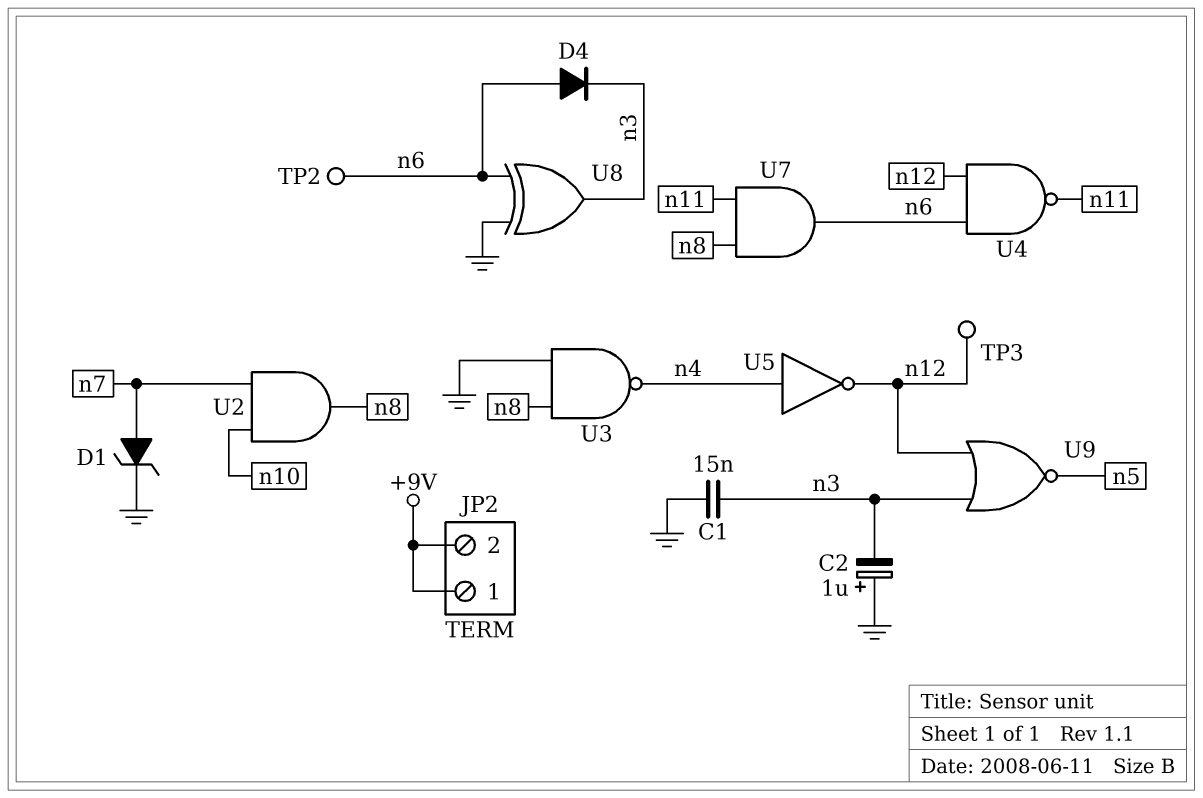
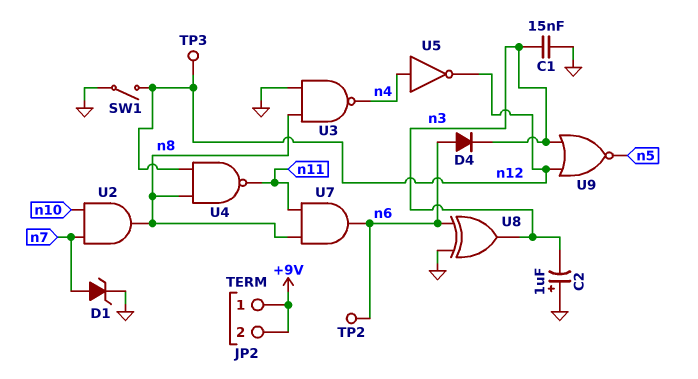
SW1: none -> switch (GND, n12)
U4: NAND (in n6, in n12, out n11) -> NAND (in n8, in n12, out n11)

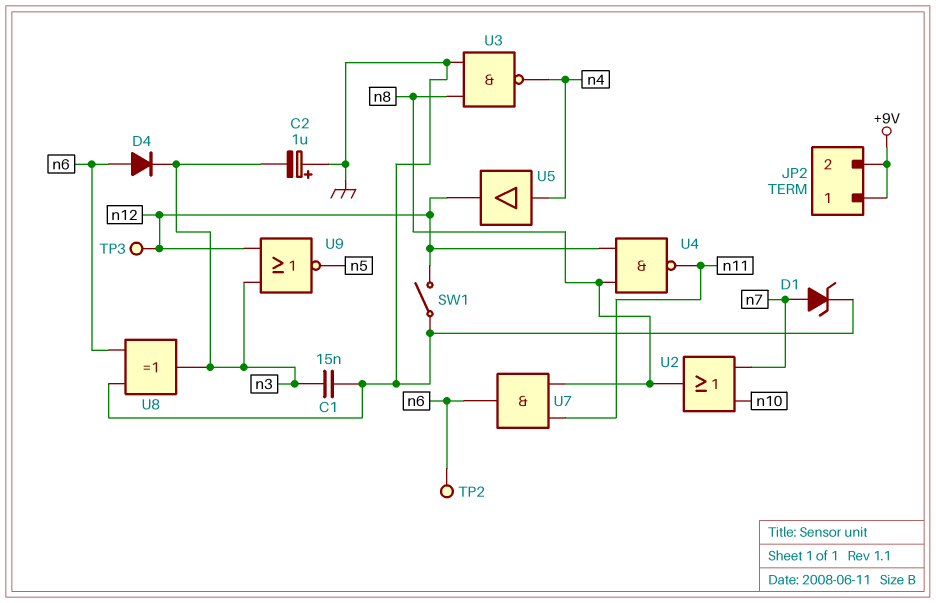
U2: AND (in n7, in n10, out n8) -> OR (in n7, in n10, out n8)
U5: NOT (in n4, out n12) -> buffer (in n4, out n12)

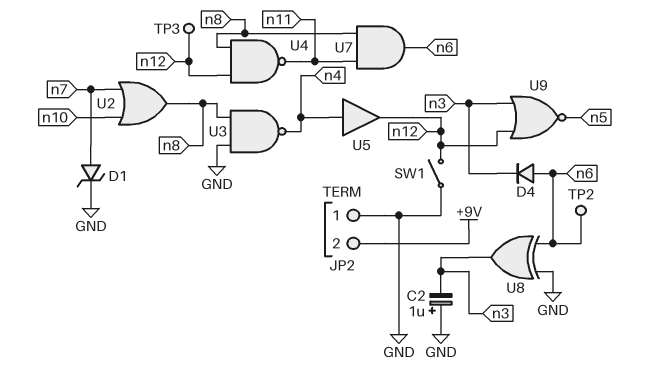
C1: 15nF (GND, n3) -> none
JP2 pin 1: +9V -> GND

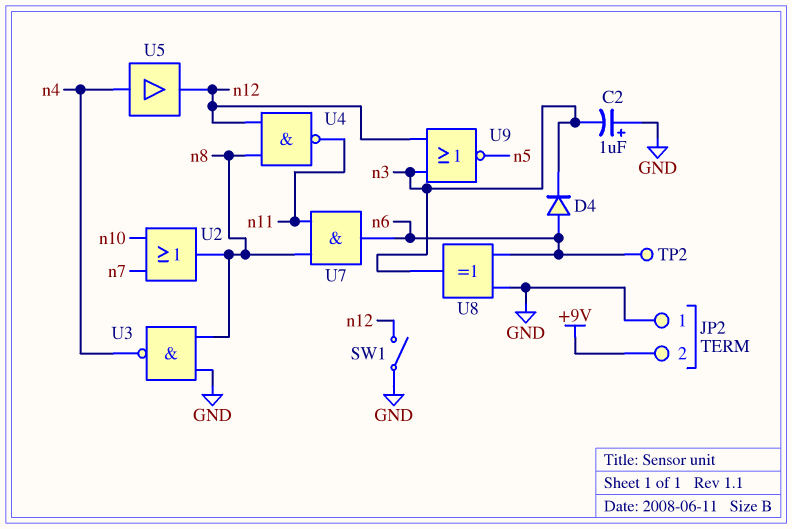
D1: zener (A n7, K GND) -> none
TP3: test point (n12) -> none

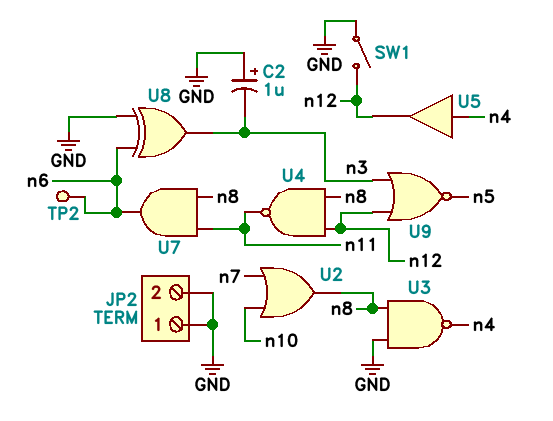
D4: diode (A n6, K n3) -> none
JP2 pin 2: +9V -> GND

